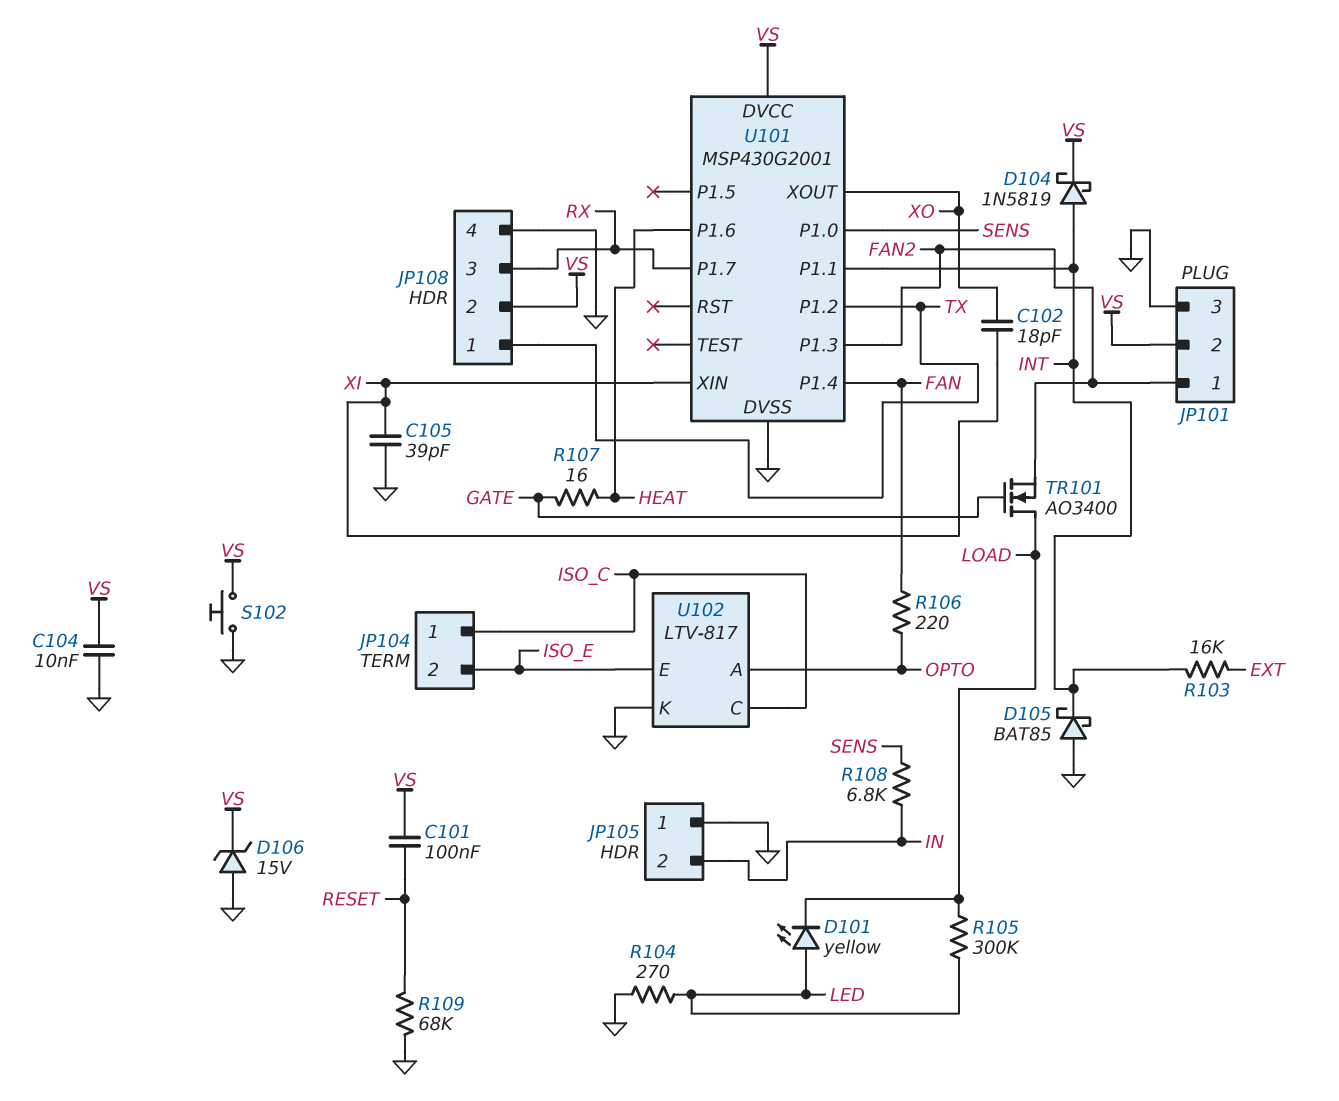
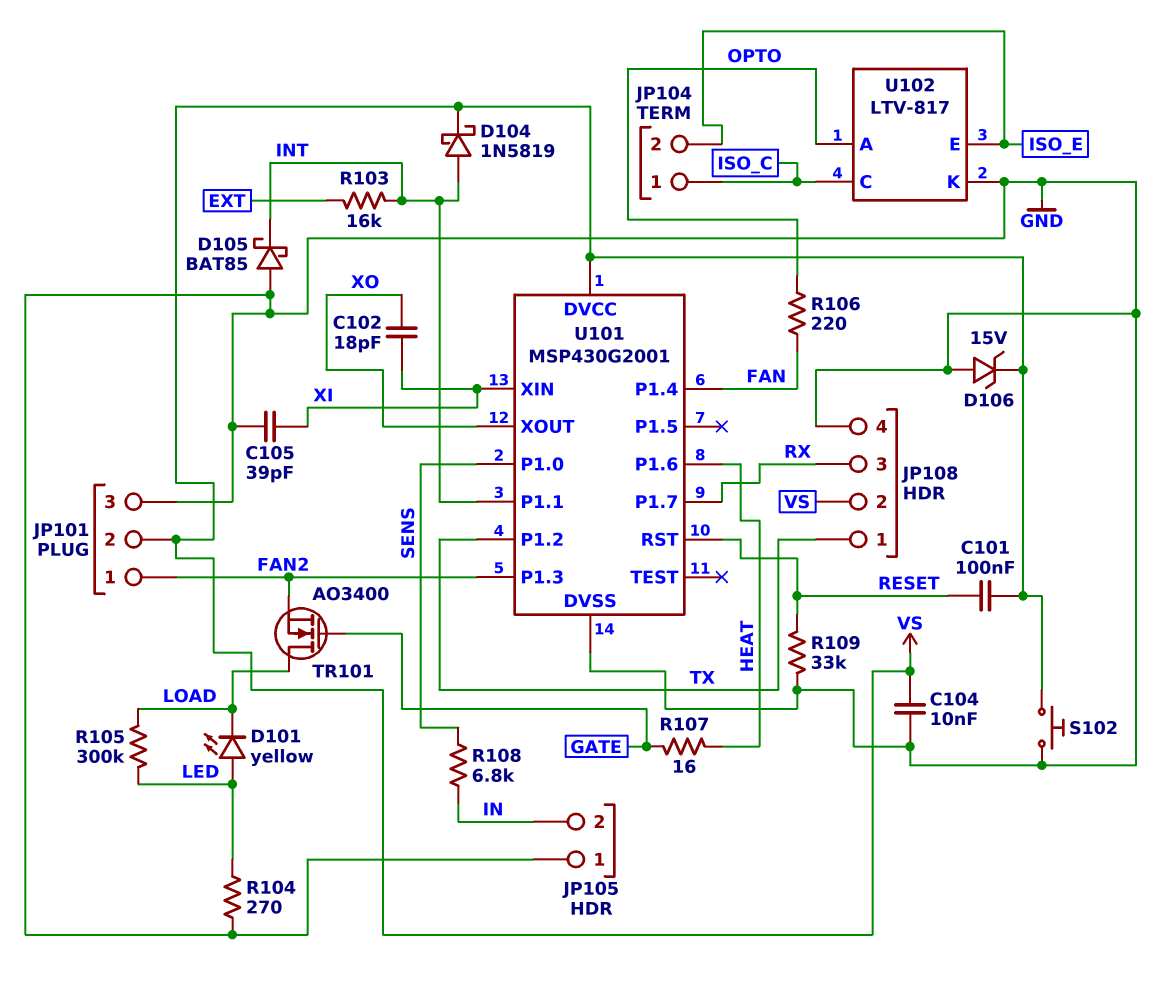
R109: 68k (GND, RESET) -> 33k (GND, RESET)
U101 pin RST: none -> RESET

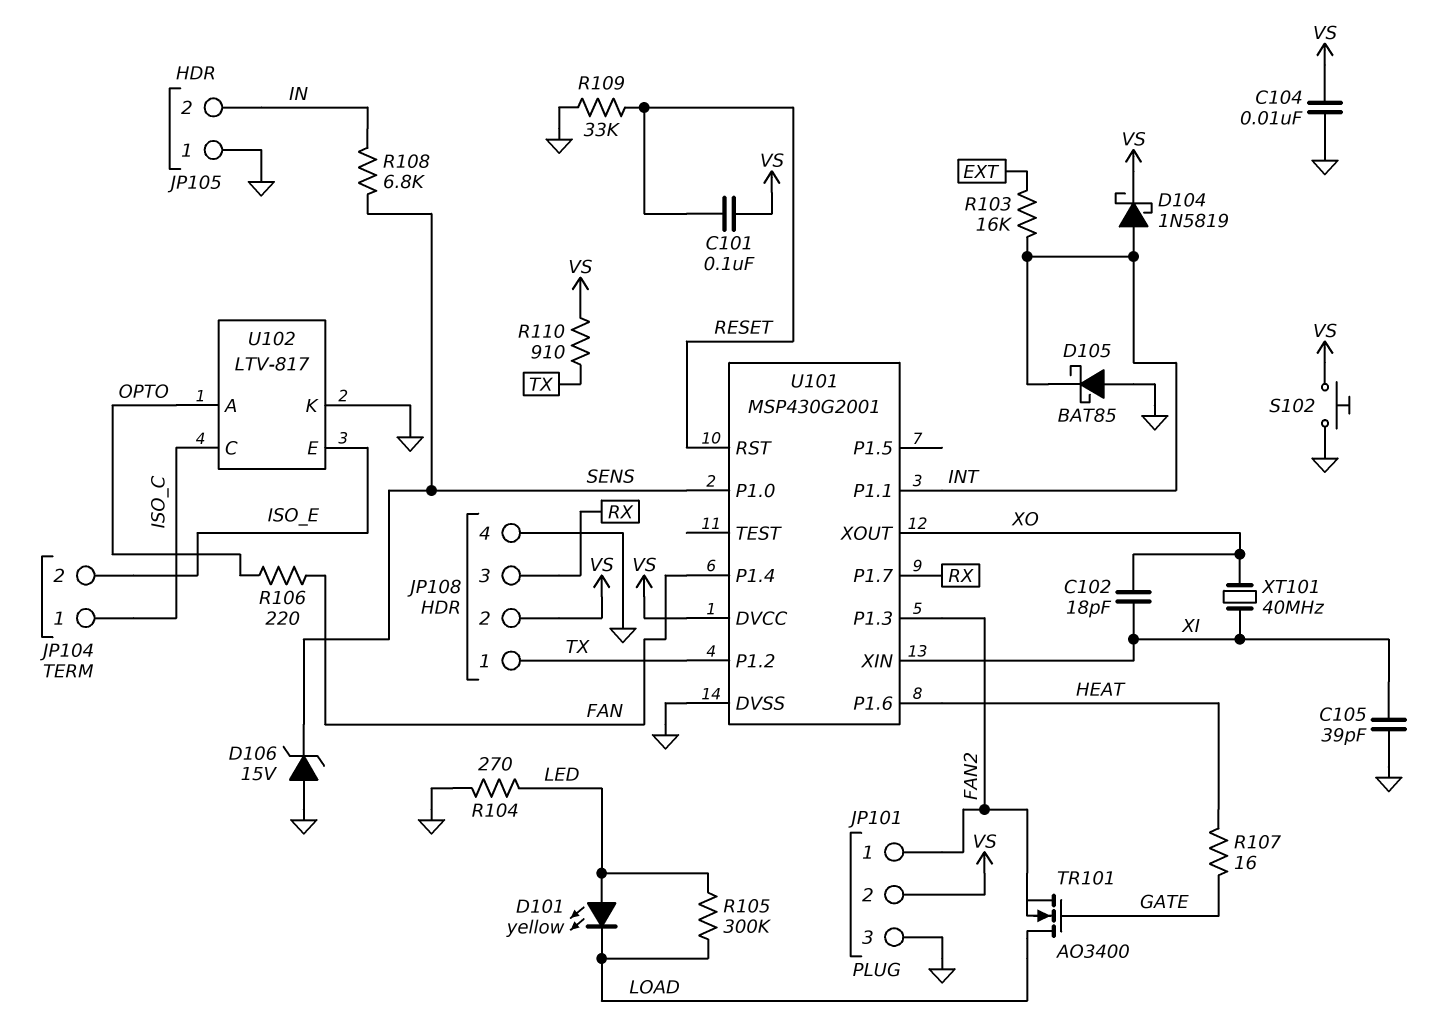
D106: zener 15V (A GND, K VS) -> zener 15V (A GND, K SENS)
R110: none -> 910 (TX, VS)
XT101: none -> 40MHz (XI, XO)

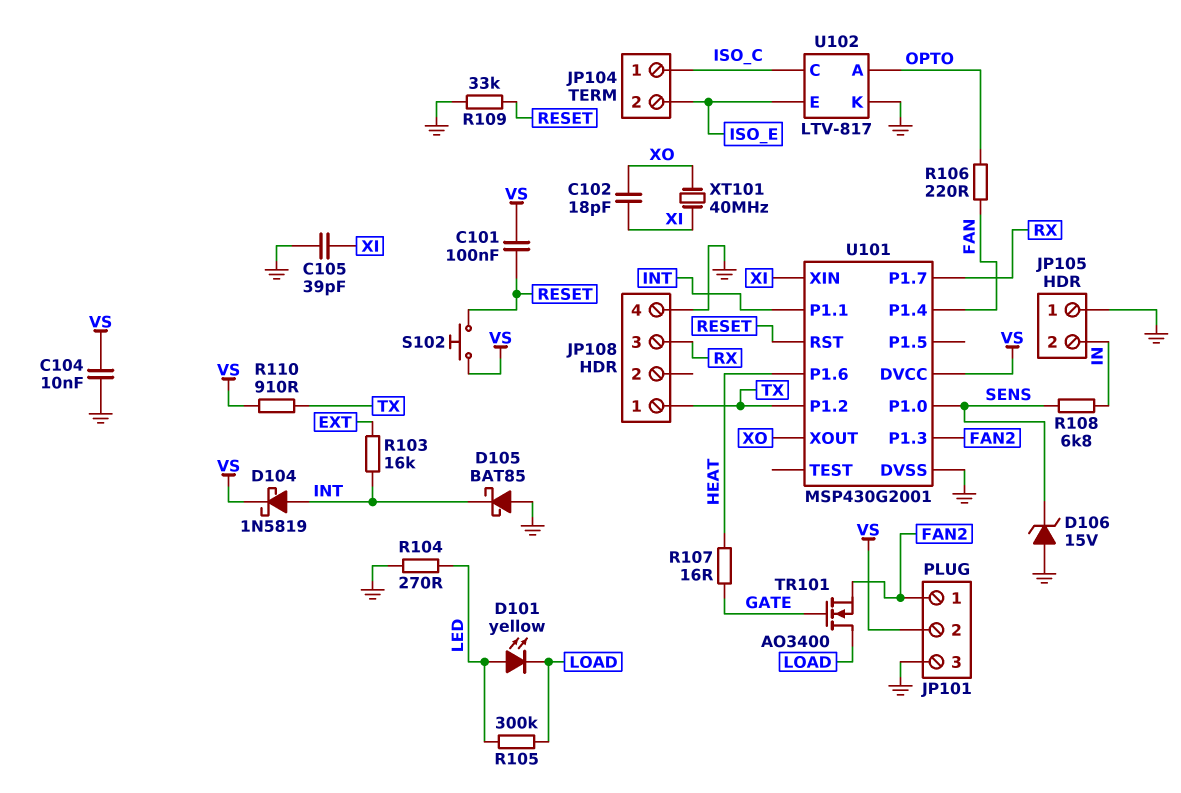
JP108 pin 2: VS -> none
S102: button (GND, VS) -> button (RESET, VS)

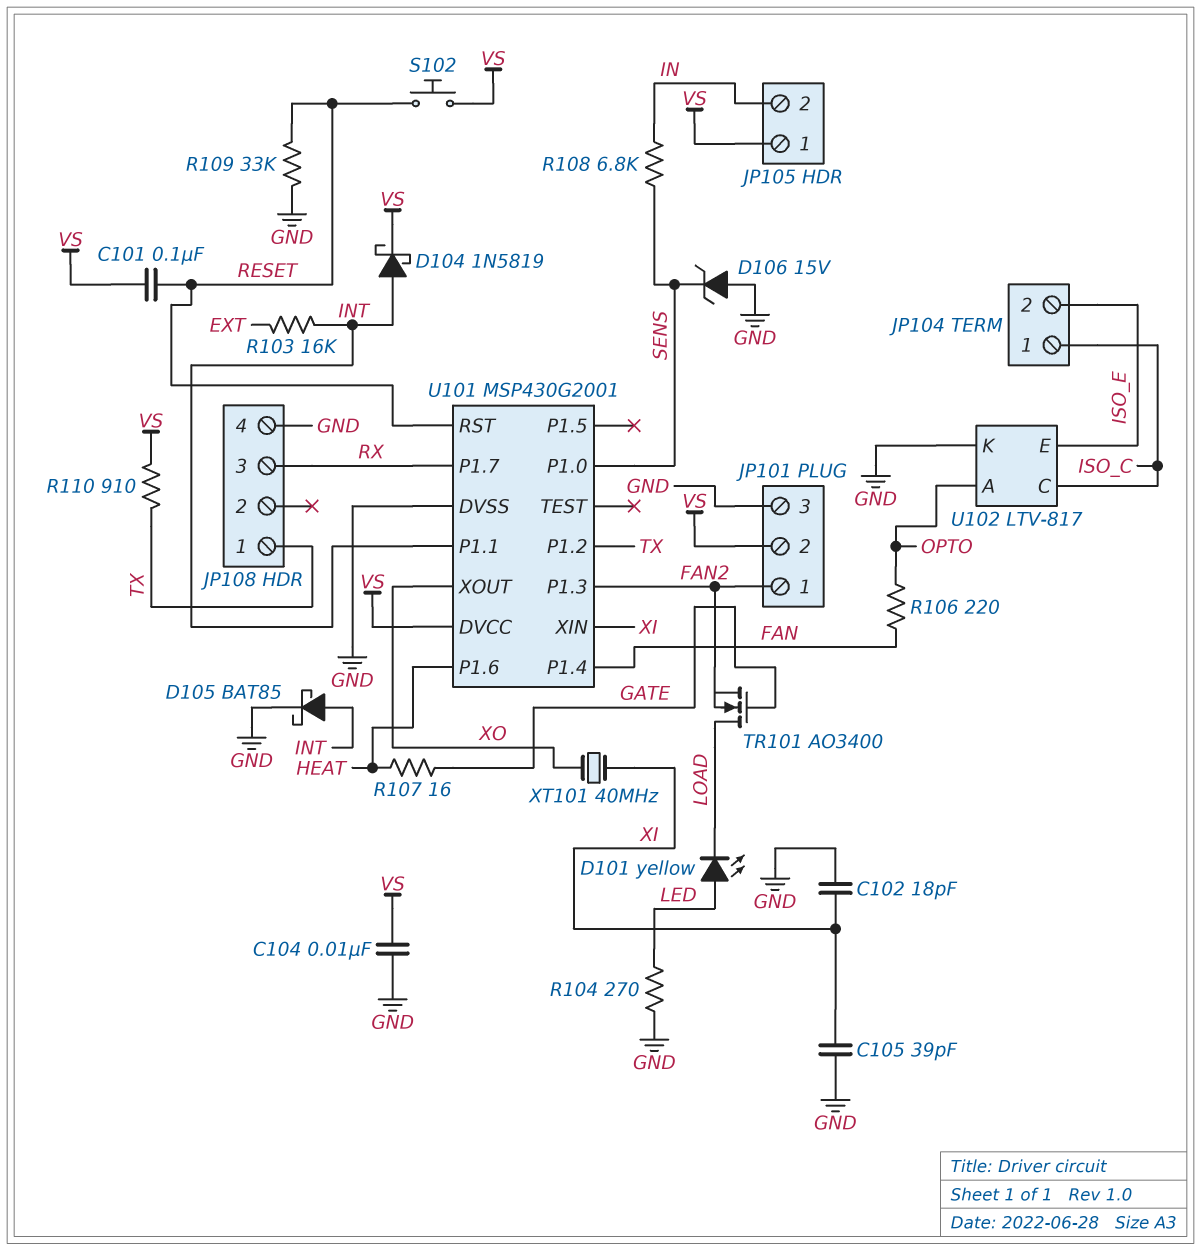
C102: 18pF (XI, XO) -> 18pF (GND, XI)
D105: schottky BAT85 (A GND, K INT) -> schottky BAT85 (A INT, K GND)
JP105 pin 1: GND -> VS
R105: 300k (LED, LOAD) -> none

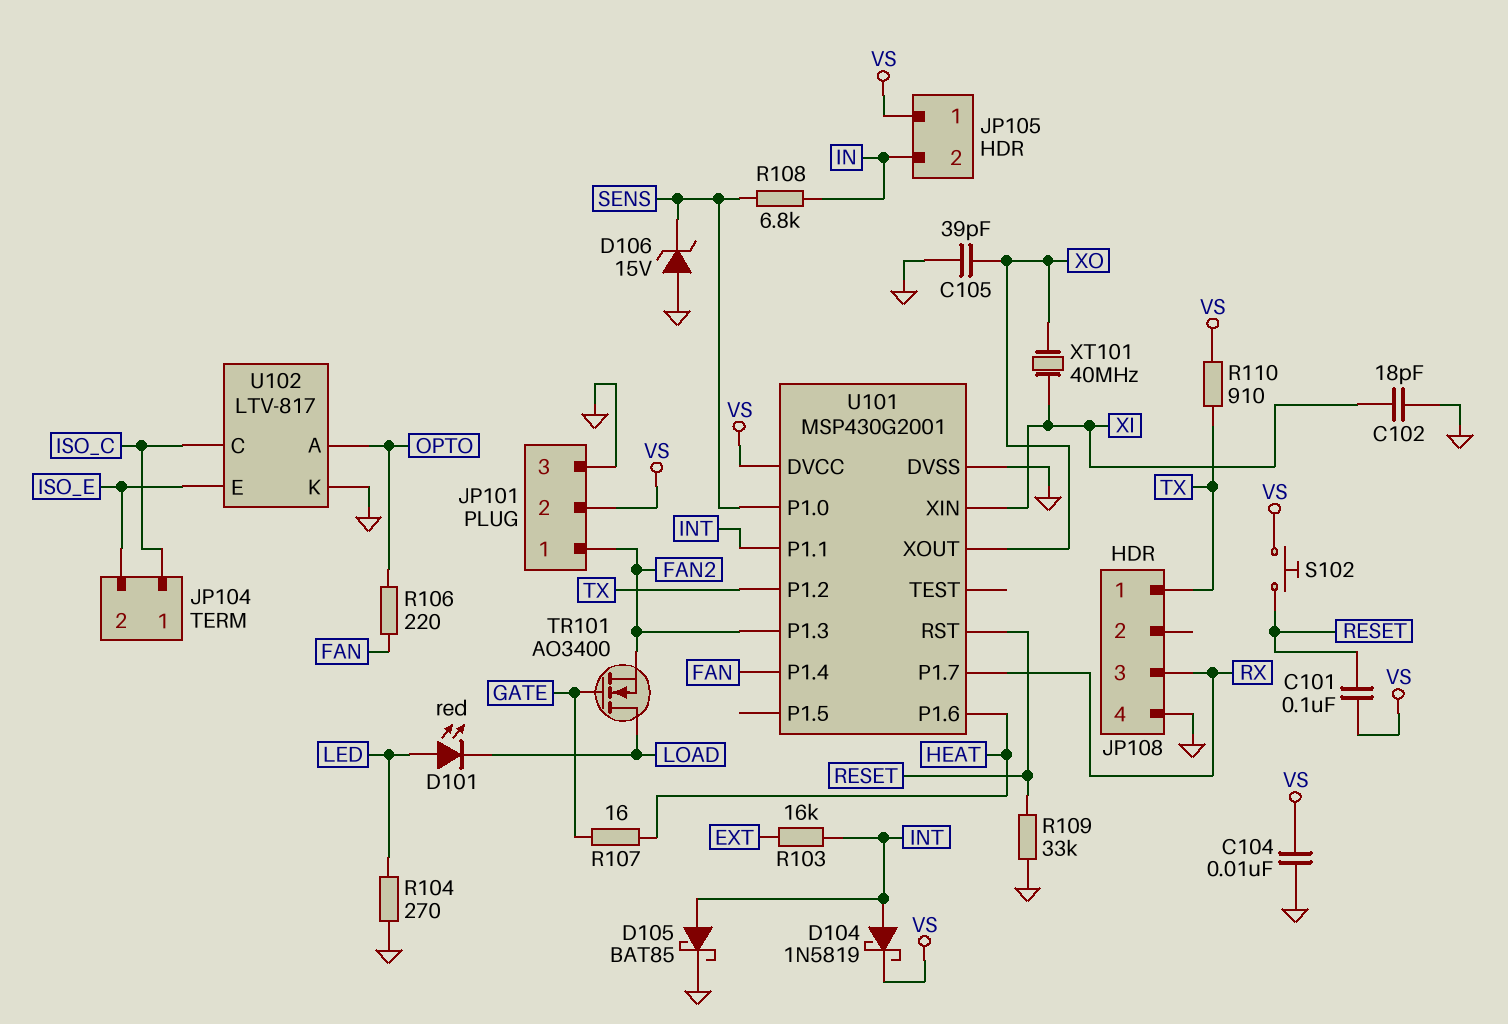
C105: 39pF (GND, XI) -> 39pF (GND, XO)
D101: LED yellow (A LED, K LOAD) -> LED red (A LED, K LOAD)

